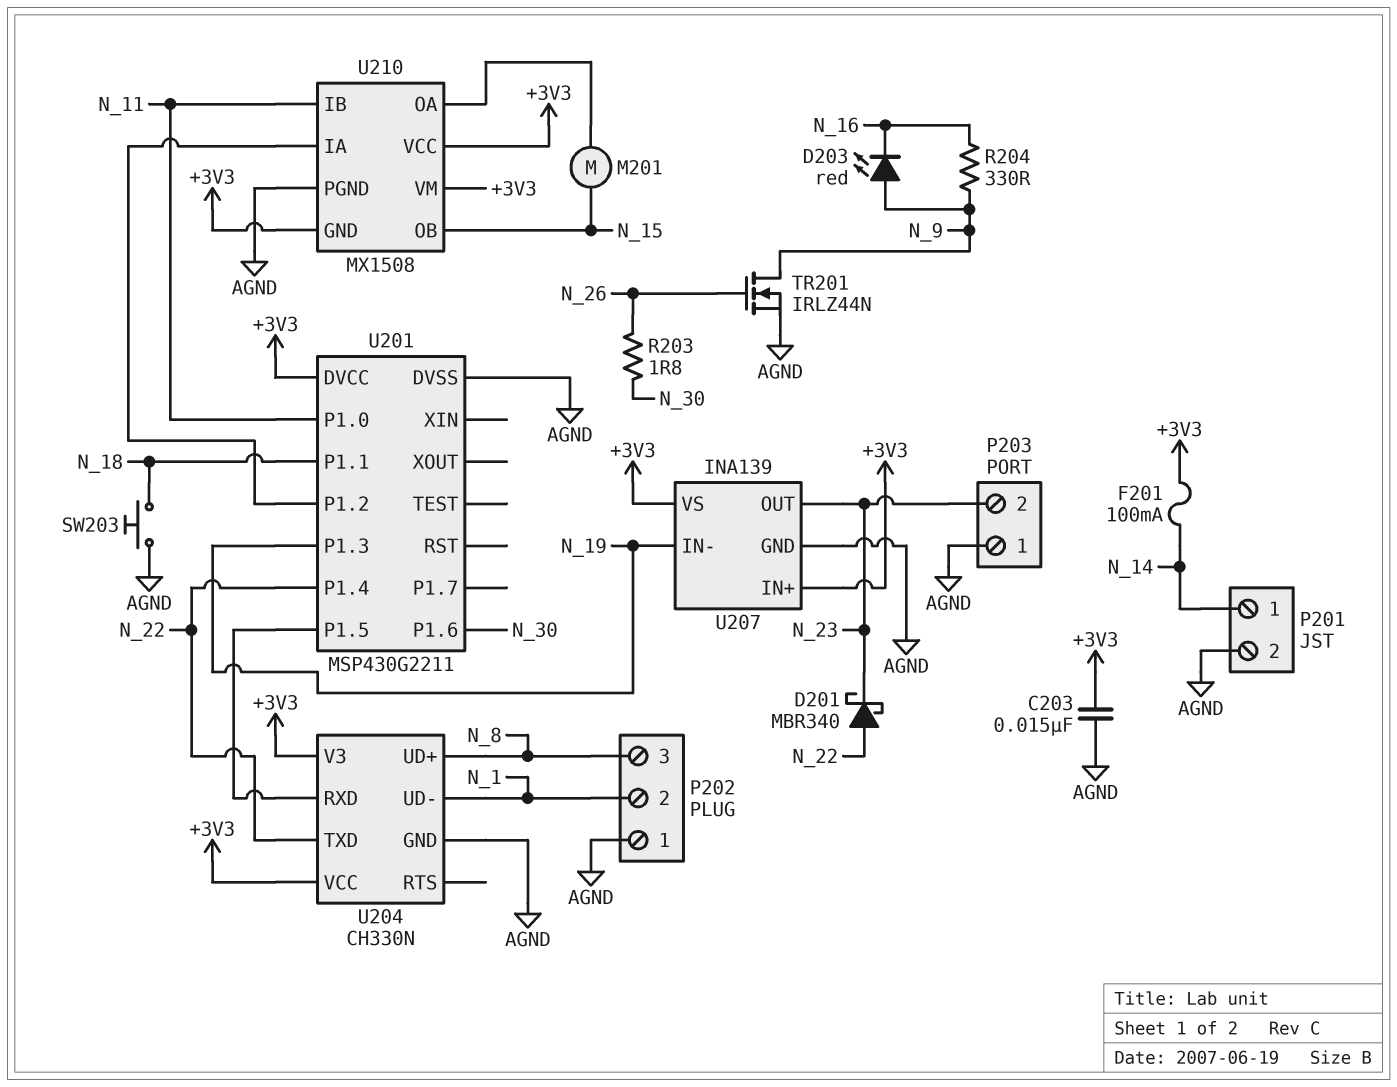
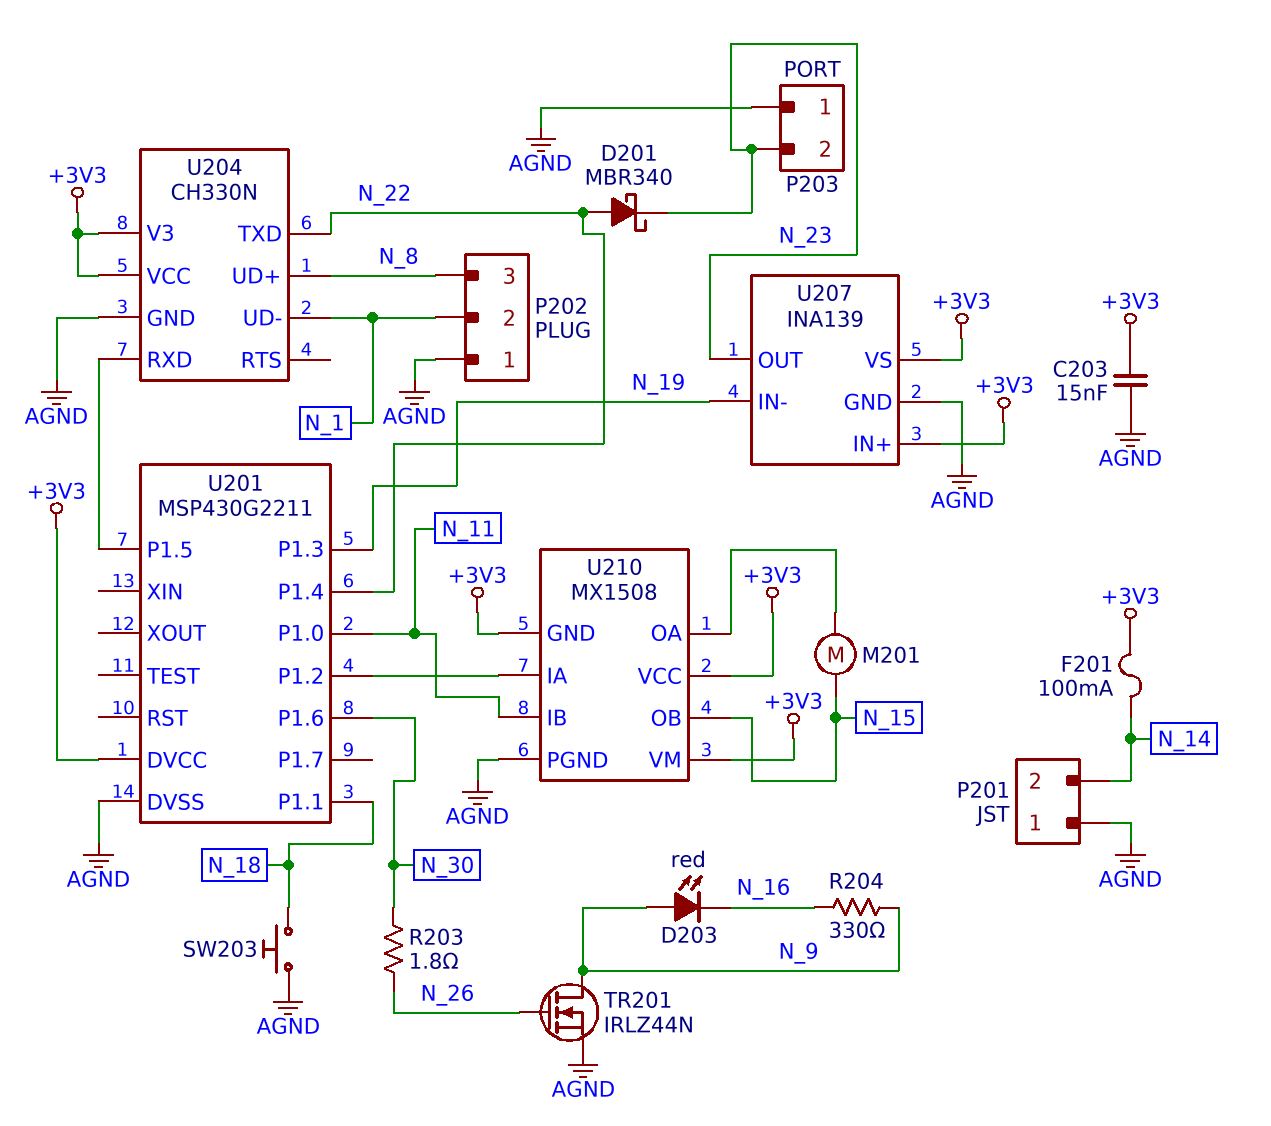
P201 pin 1: N_14 -> AGND
P201 pin 2: AGND -> N_14

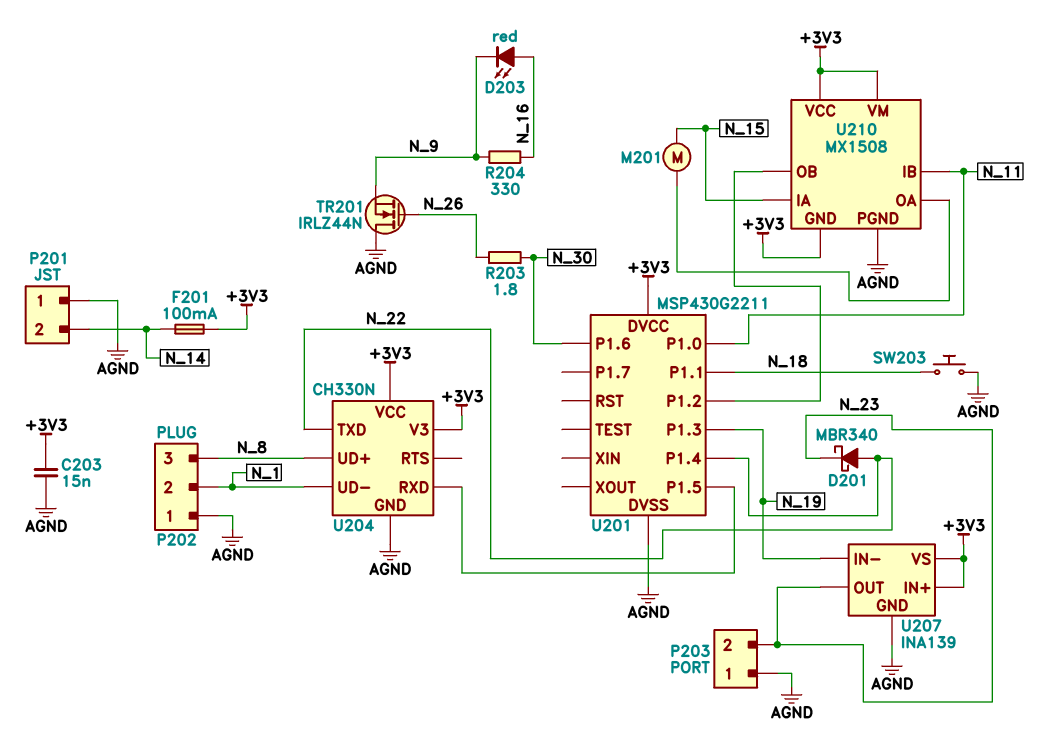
D203: LED red (A N_9, K N_16) -> LED red (A N_16, K N_9)
TR201: NMOS IRLZ44N (G N_26, D N_9, S AGND) -> NMOS IRLZ44N (G N_26, D AGND, S N_9)
U210 pin IA: U201/P1.2 -> N_15
U210 pin OB: N_15 -> U201/P1.2

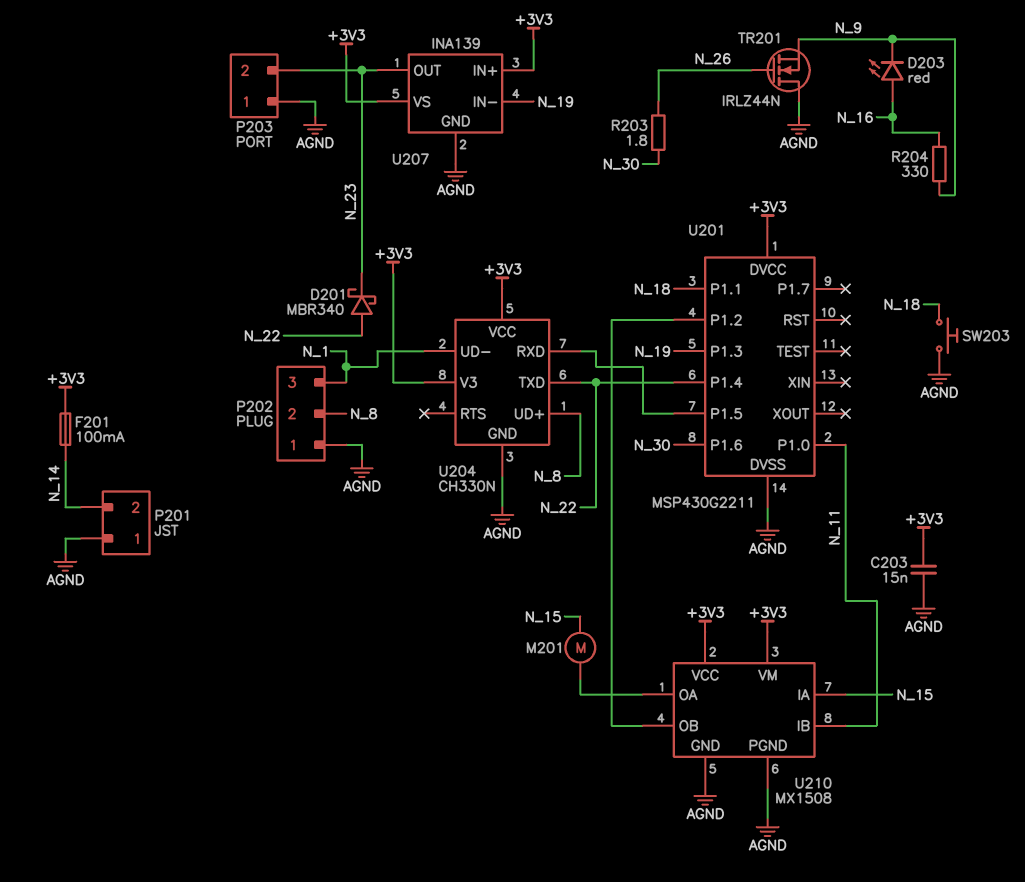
P202 pin 2: N_1 -> N_8
P202 pin 3: N_8 -> N_1
U210 pin GND: +3V3 -> AGND

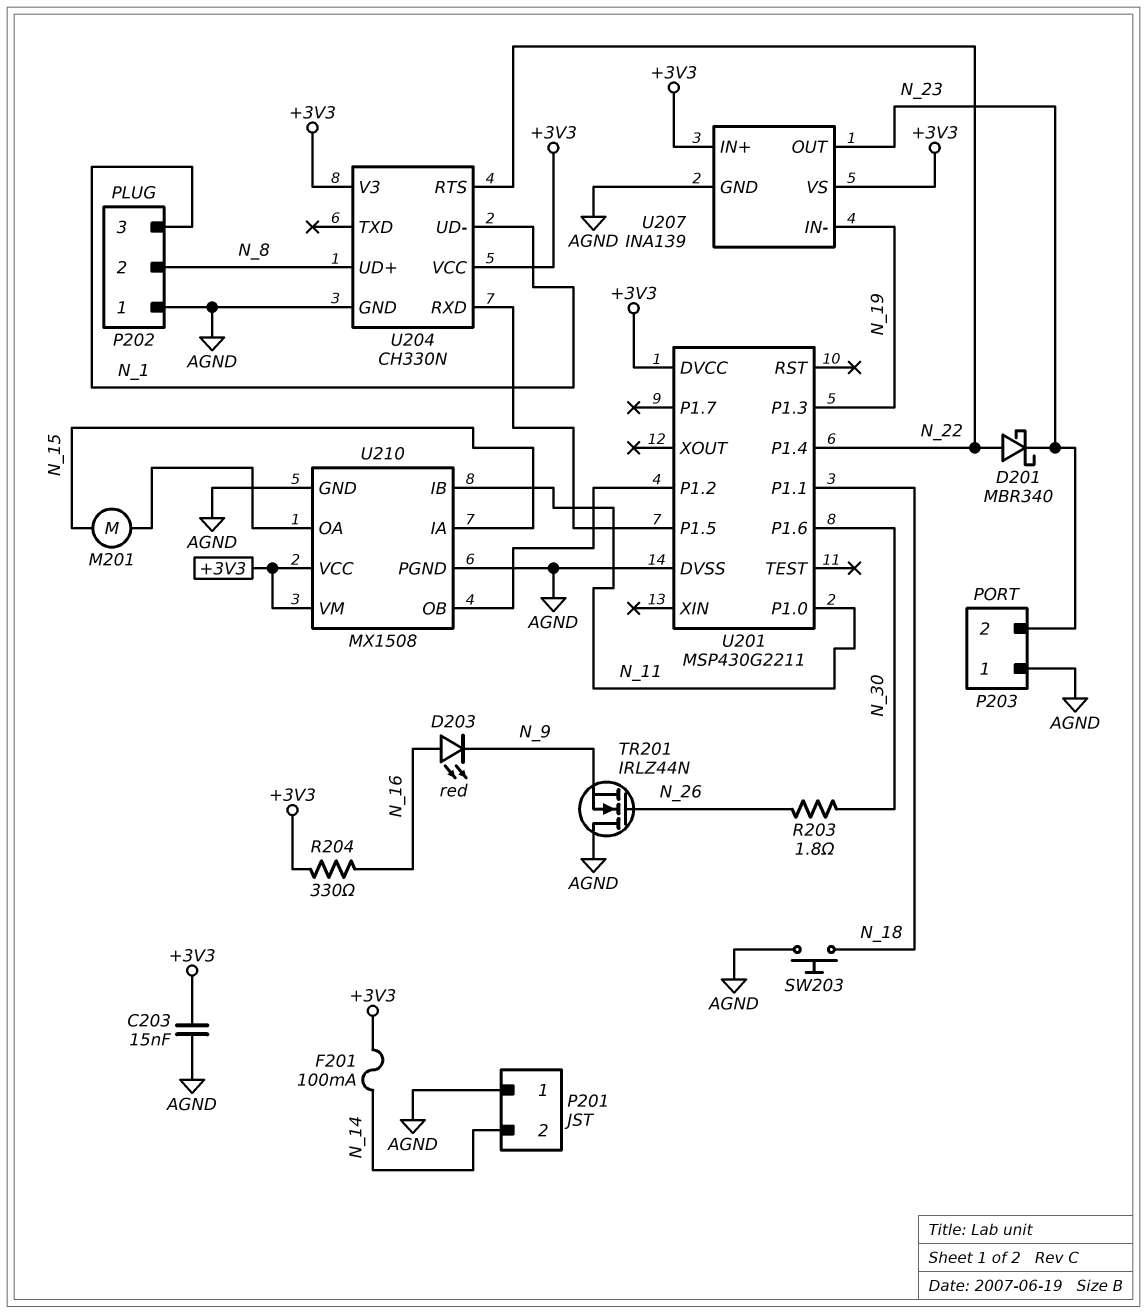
R204: 330 (N_9, N_16) -> 330 (+3V3, N_16)
U204 pin RTS: none -> N_22
U204 pin TXD: N_22 -> none

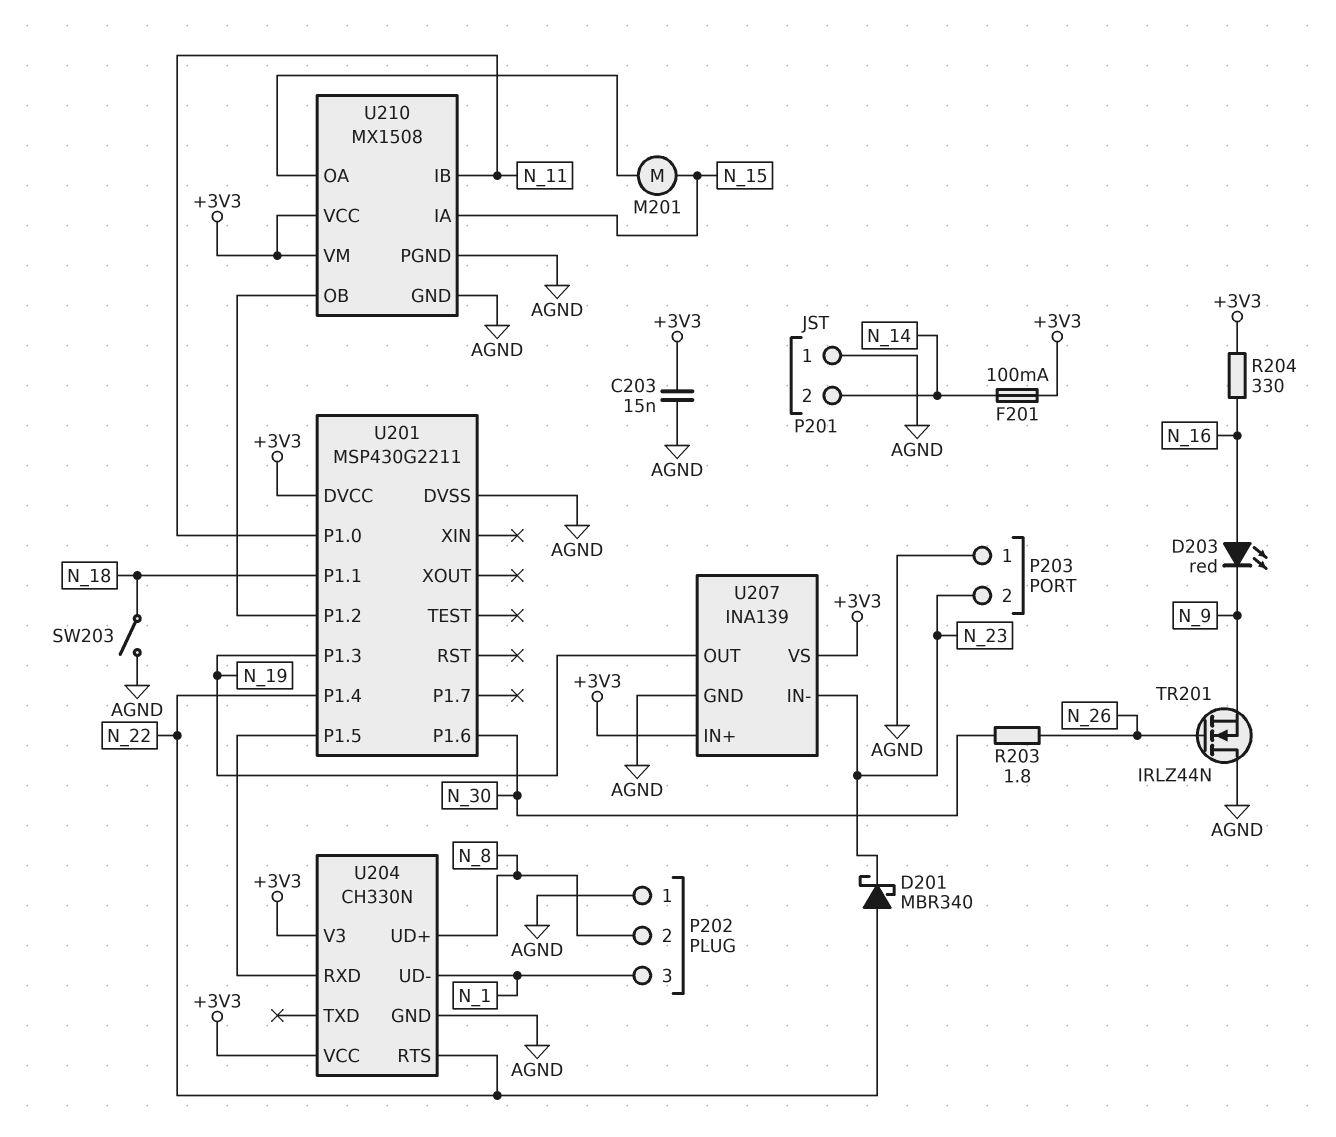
SW203: button (AGND, N_18) -> switch (AGND, N_18)
U207 pin IN-: N_19 -> N_23
U207 pin OUT: N_23 -> N_19

